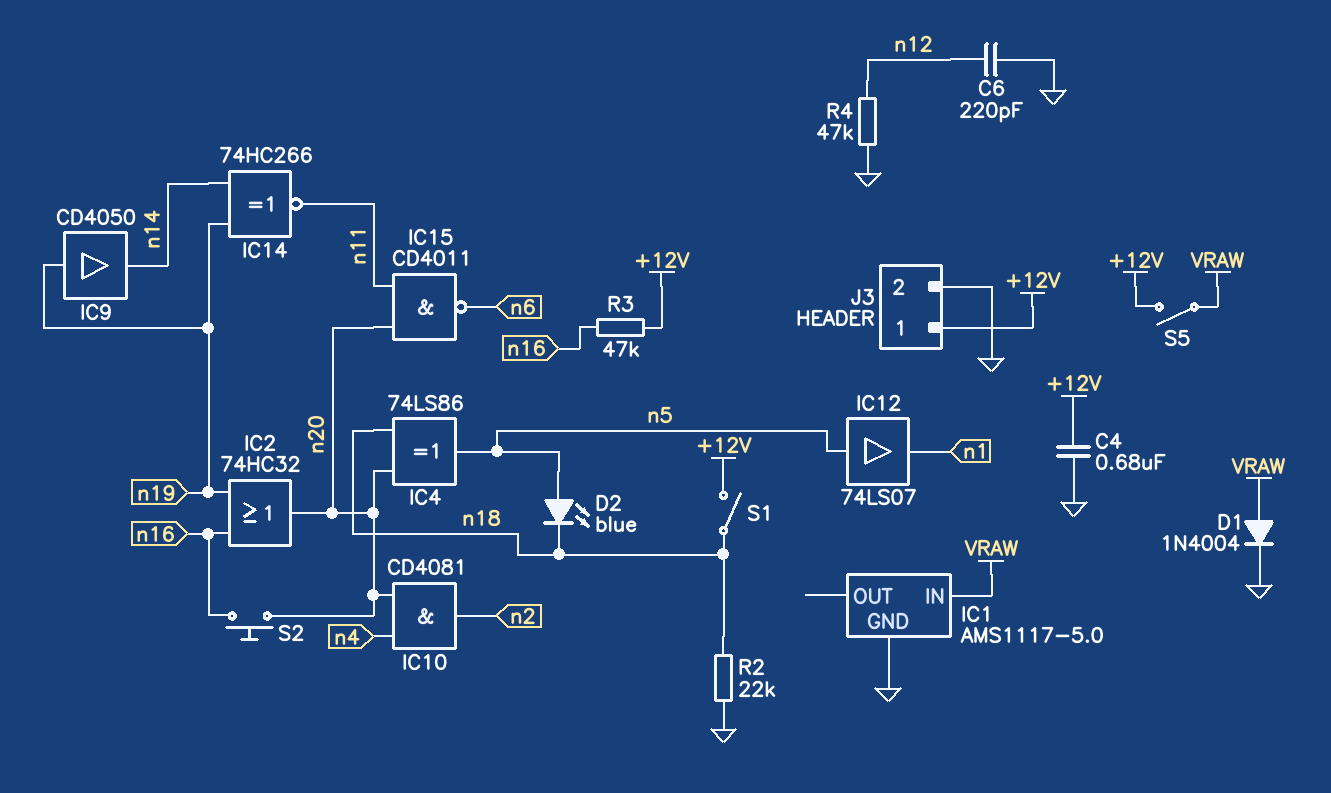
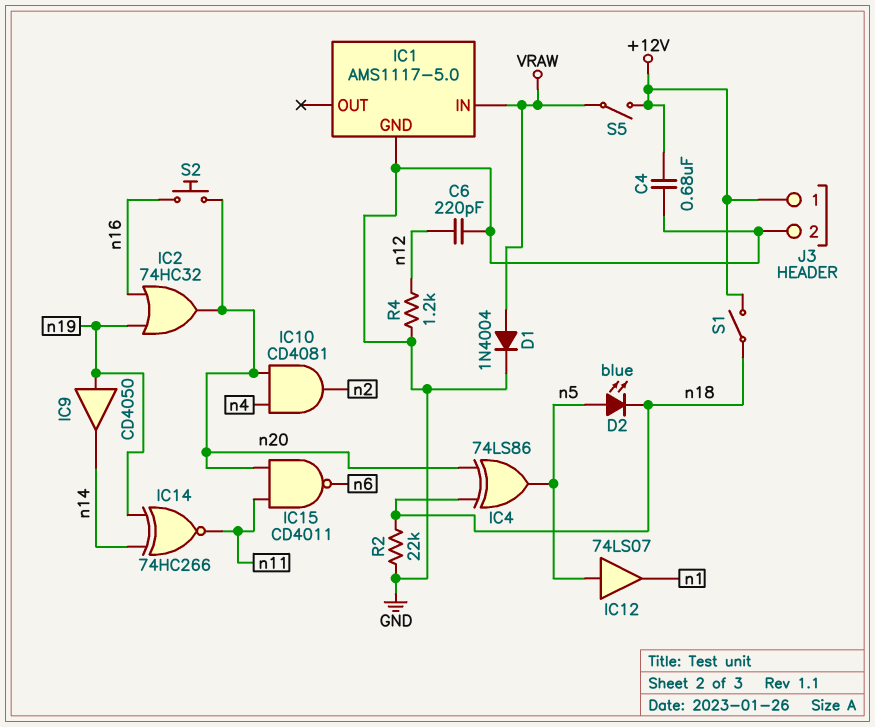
R3: 47k (+12V, n16) -> none
R4: 47k (GND, n12) -> 1.2k (GND, n12)

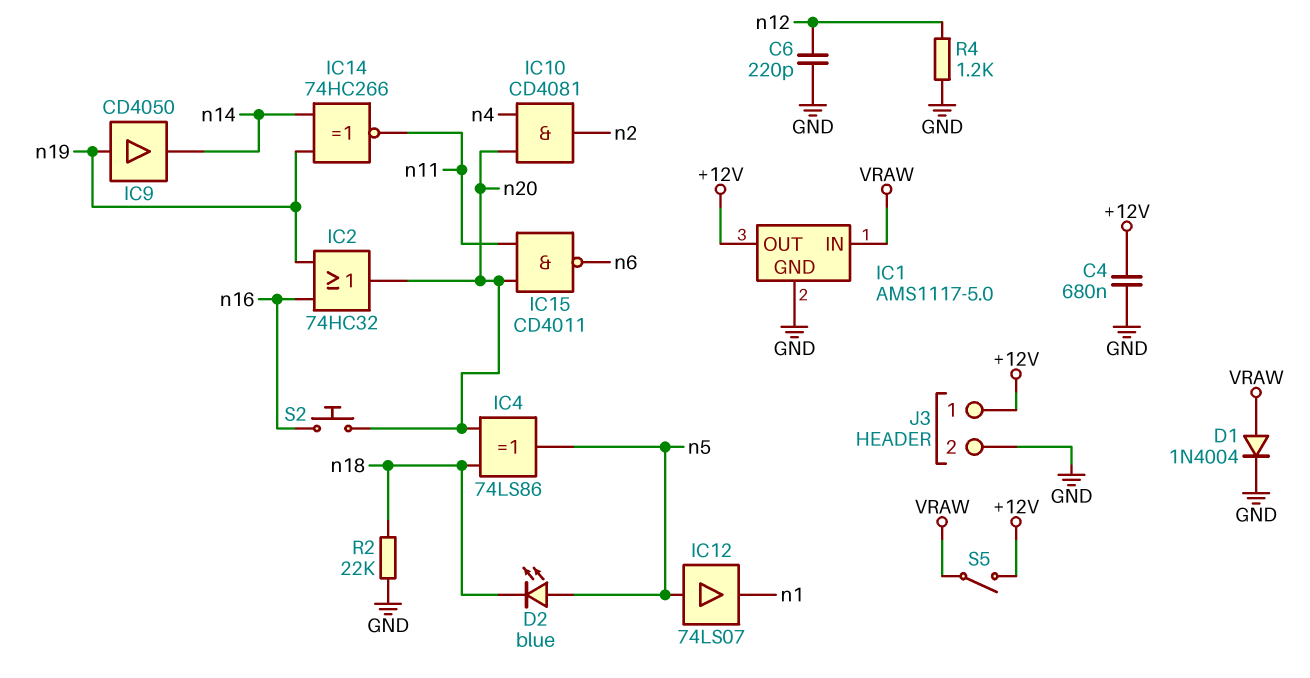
IC1 pin OUT: none -> +12V
S1: switch (+12V, n18) -> none

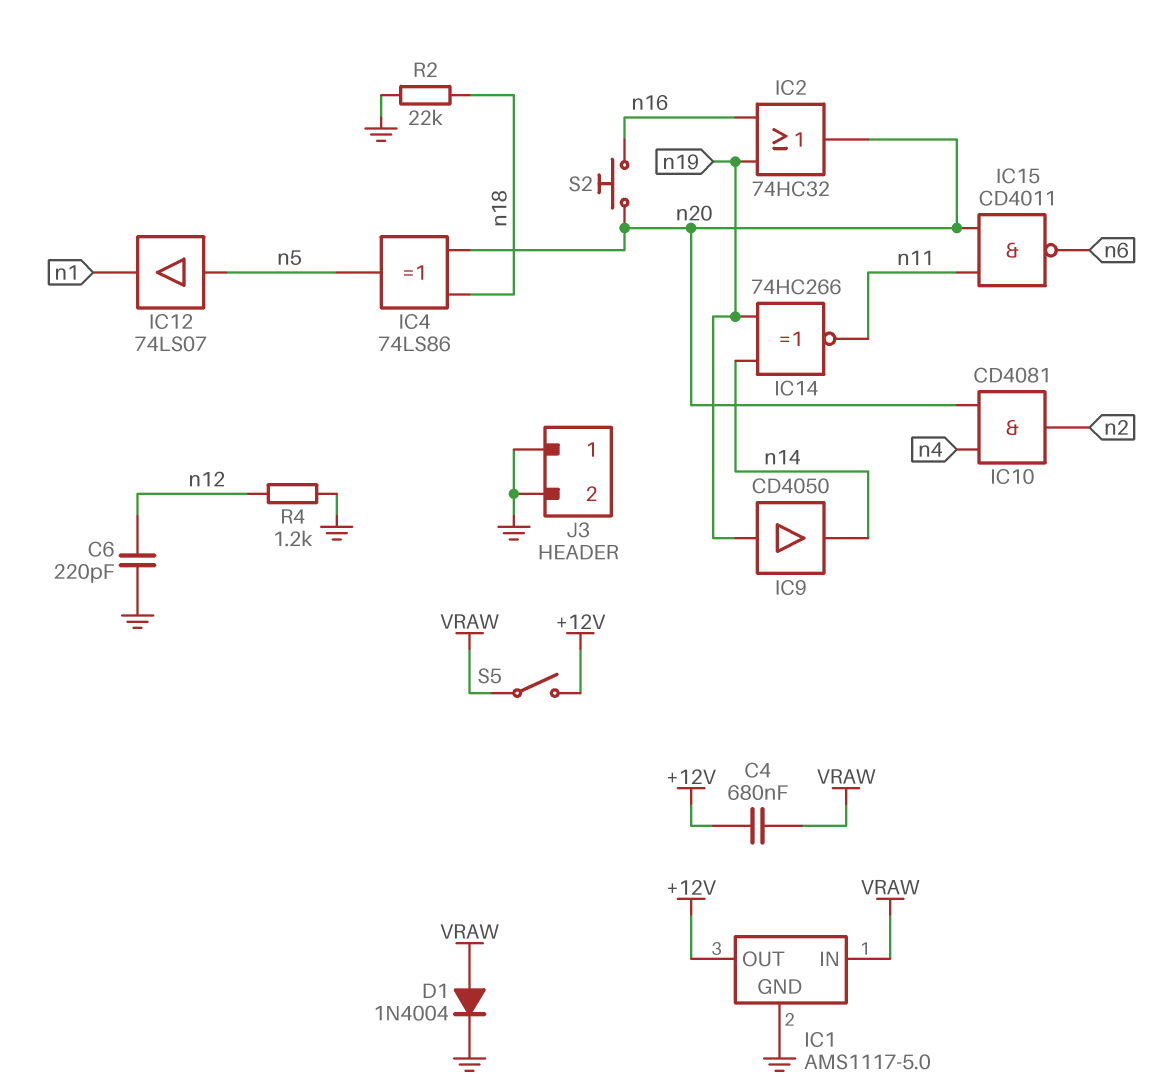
C4: 680nF (+12V, GND) -> 680nF (+12V, VRAW)
D2: LED blue (A n5, K n18) -> none
J3 pin 1: +12V -> GND

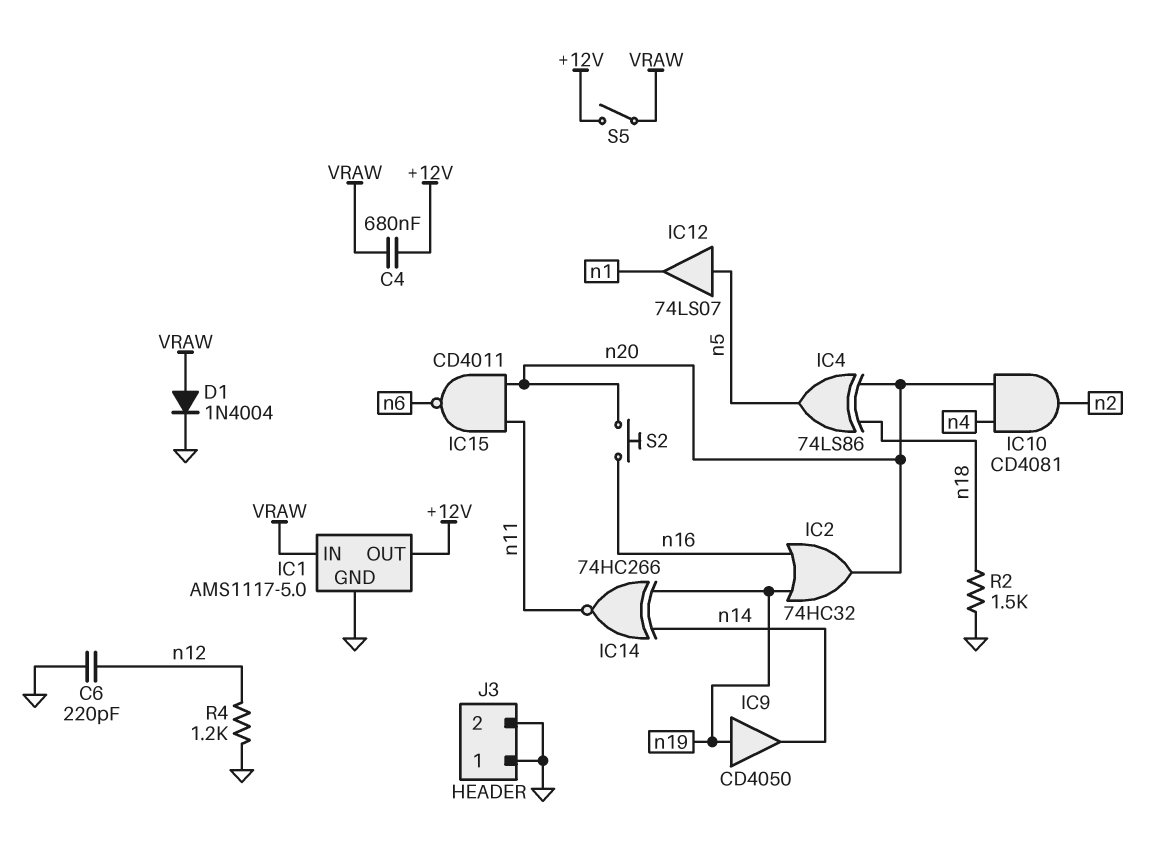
R2: 22k (GND, n18) -> 1.5k (GND, n18)

